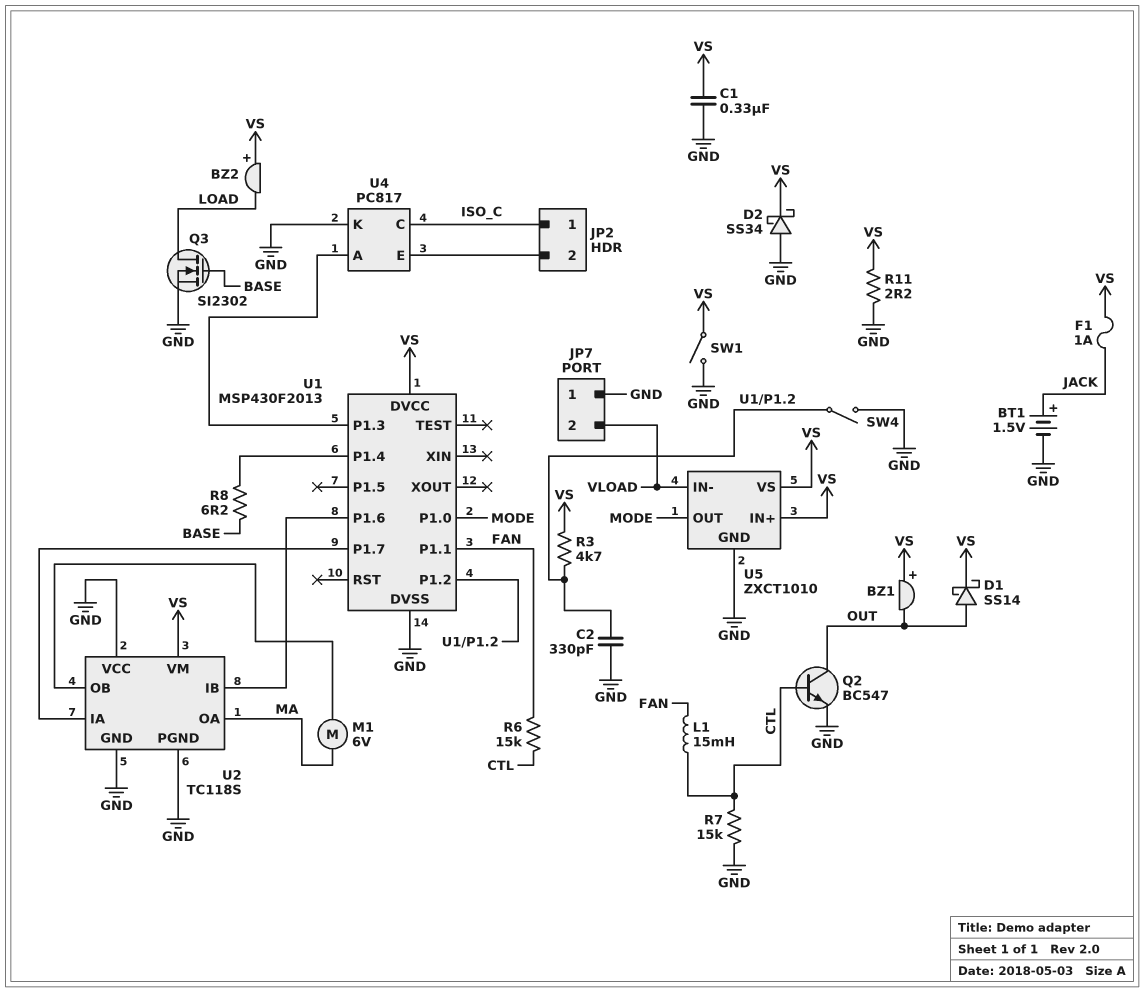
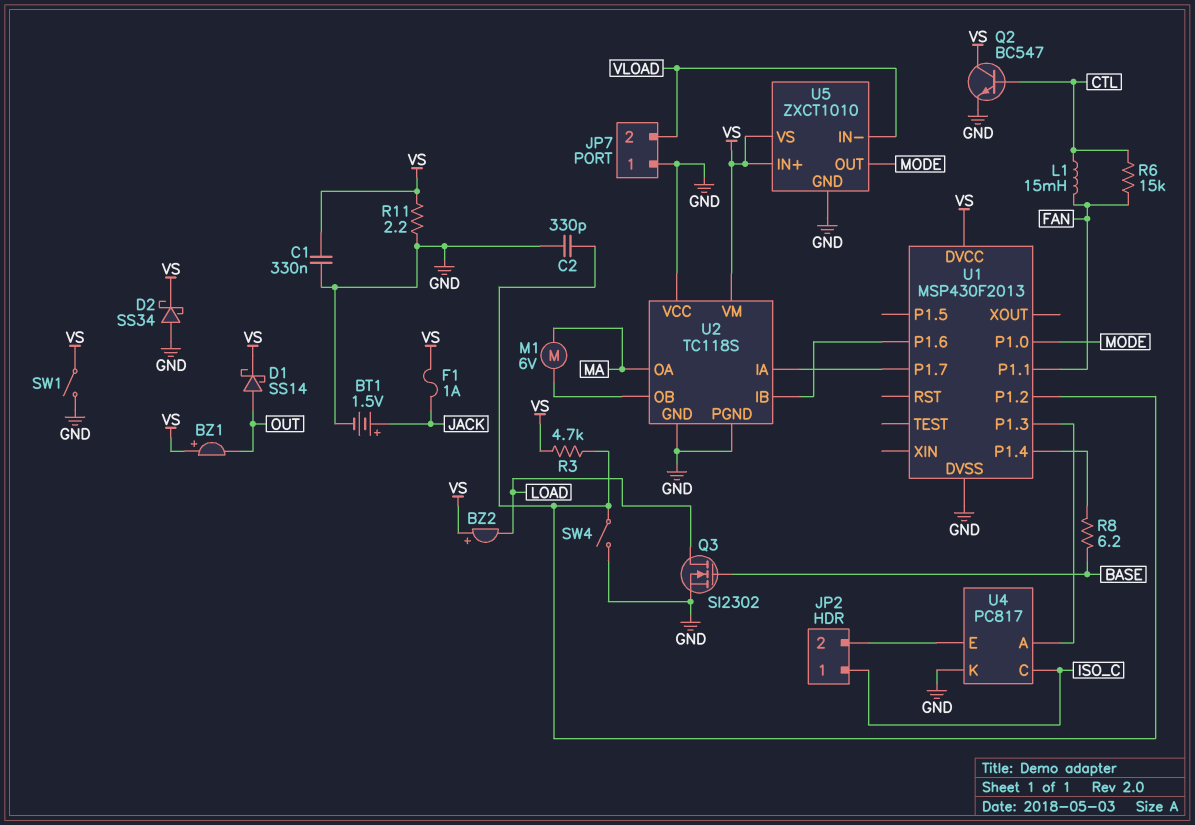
Q2: NPN BC547 (B CTL, C OUT, E GND) -> NPN BC547 (B CTL, C VS, E GND)
R7: 15k (CTL, GND) -> none

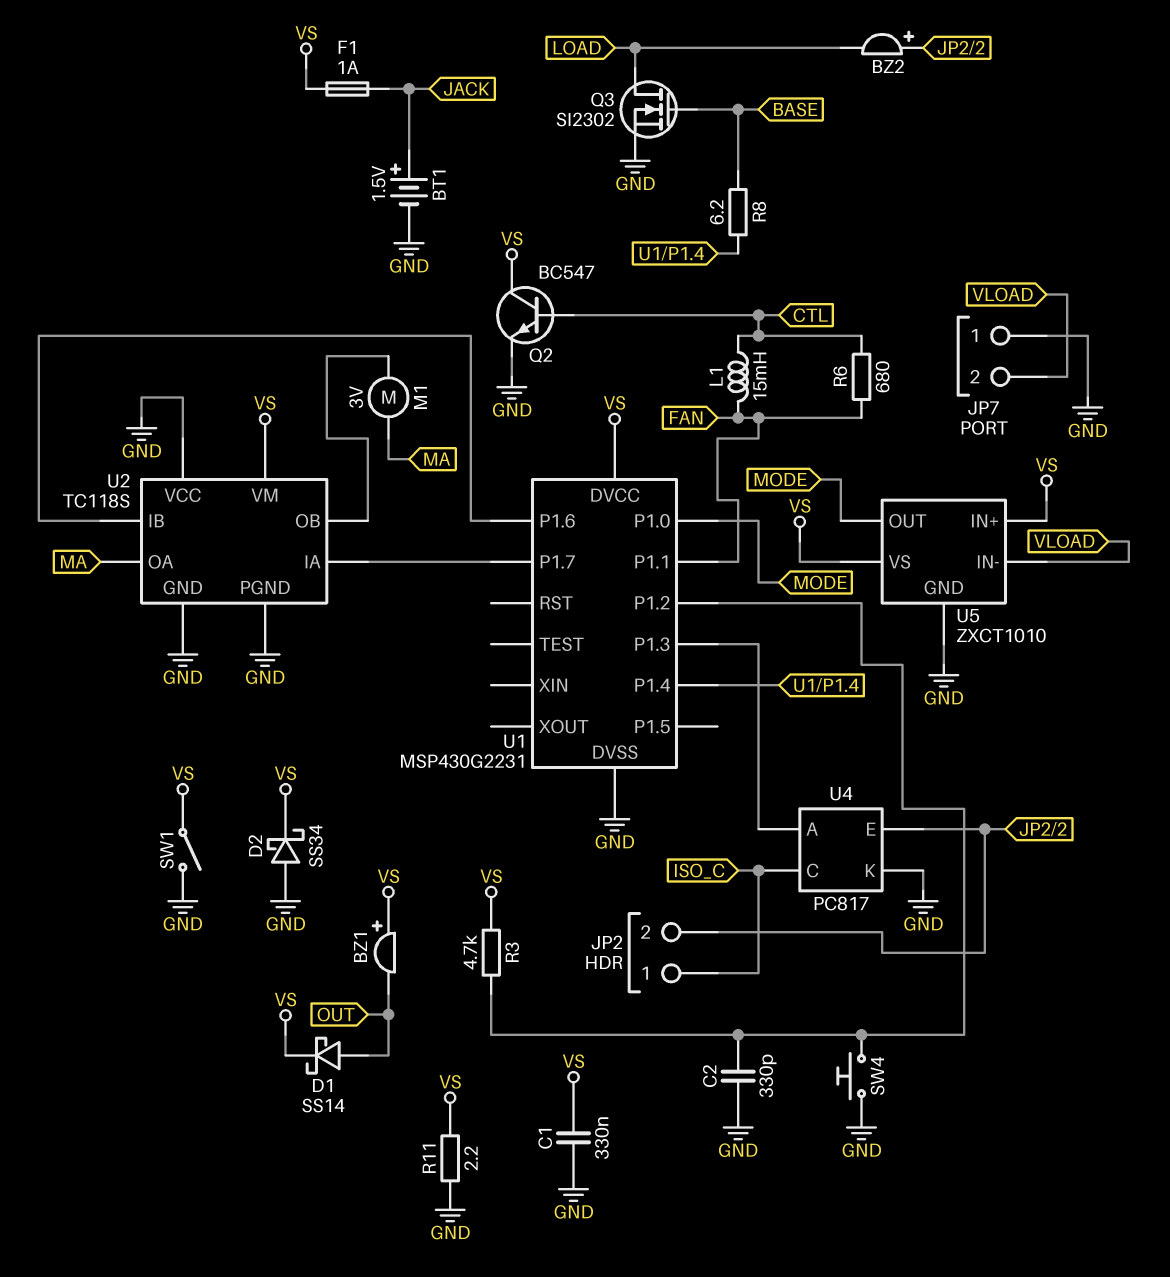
BZ2: buzzer (plus VS, minus LOAD) -> buzzer (plus JP2/2, minus LOAD)
M1: motor 6V (MA, U2/OB) -> motor 3V (MA, U2/OB)
R6: 15k (CTL, FAN) -> 680 (CTL, FAN)
SW4: switch (GND, U1/P1.2) -> button (GND, U1/P1.2)
U1: MSP430F2013 -> MSP430G2231

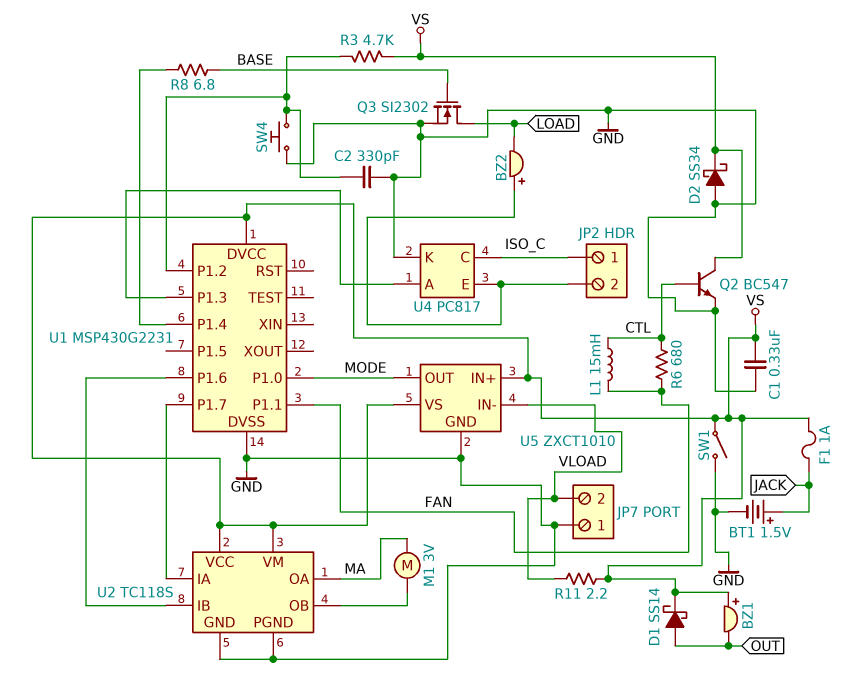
R8: 6.2 (BASE, U1/P1.4) -> 6.8 (BASE, U1/P1.4)
R11: 2.2 (GND, VS) -> 2.2 (VLOAD, VS)
U2 pin VCC: GND -> VS

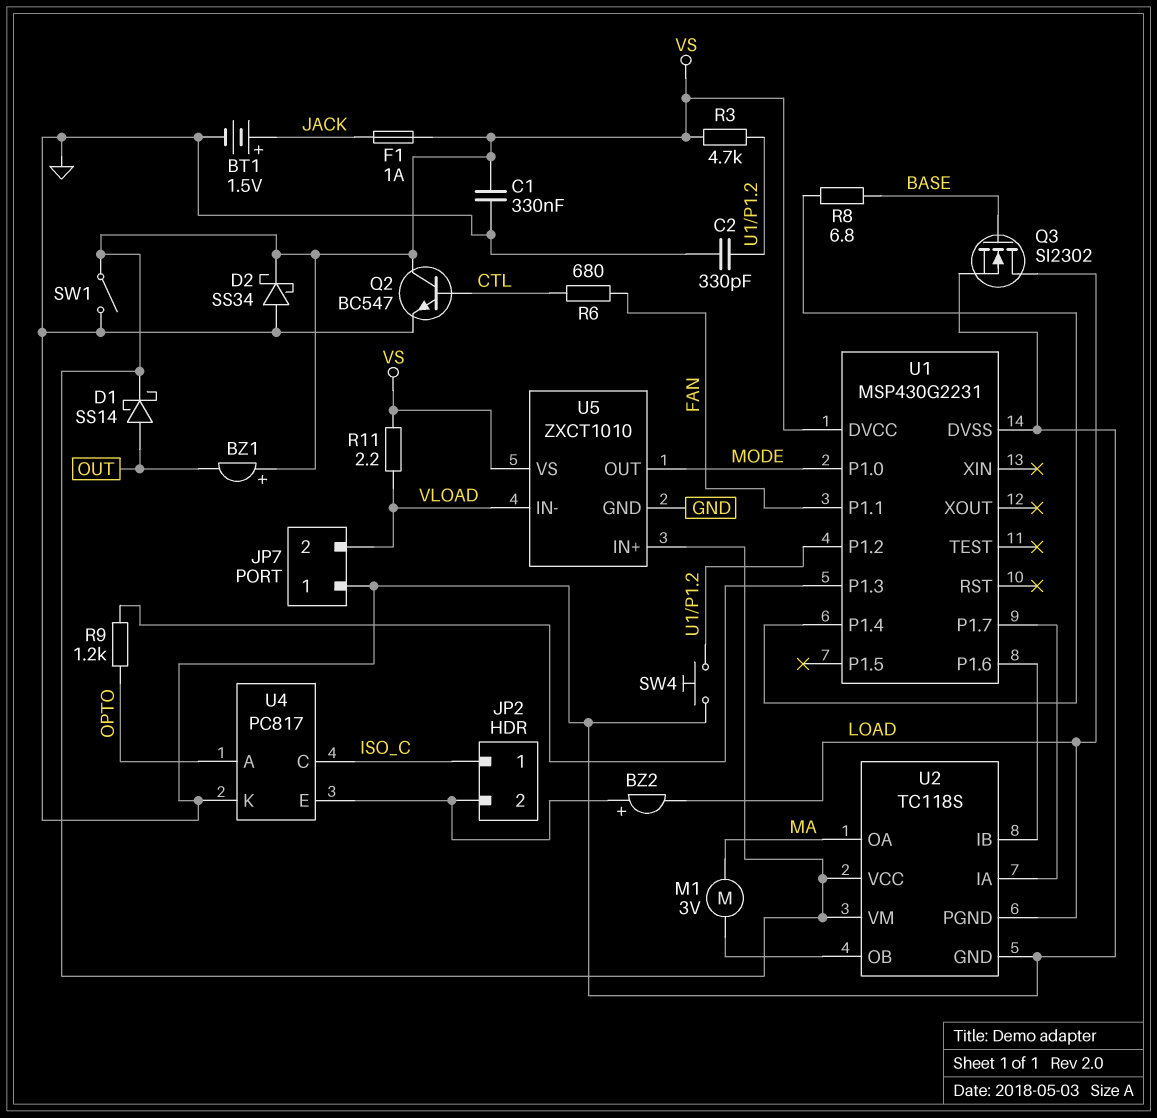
L1: 15mH (CTL, FAN) -> none
R9: none -> 1.2k (OPTO, U1/P1.3)
U2 pin PGND: GND -> LOAD
U4 pin A: U1/P1.3 -> OPTO

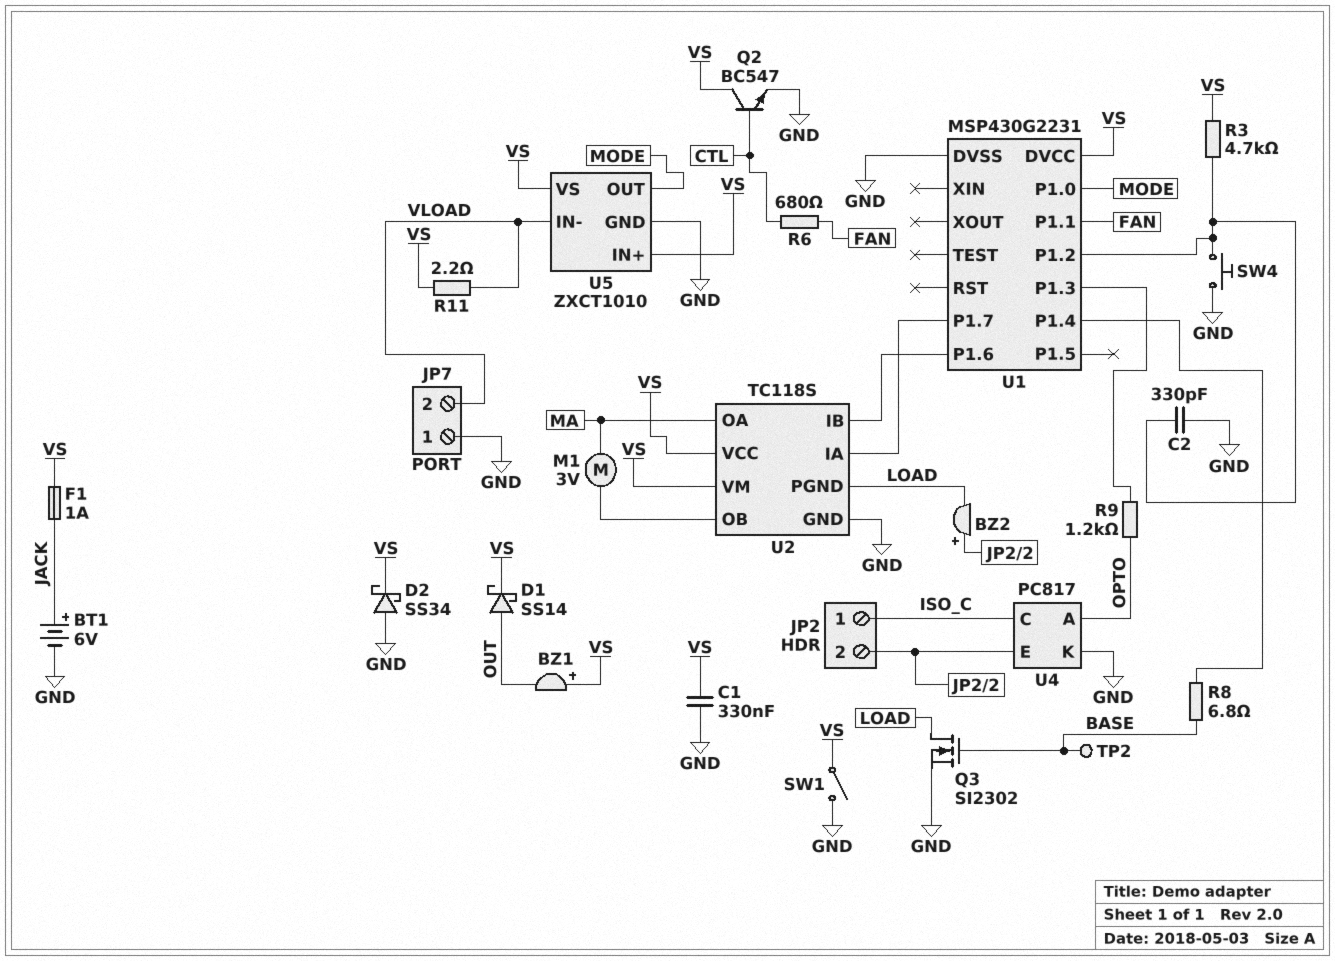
BT1: 1.5V (plus JACK, minus GND) -> 6V (plus JACK, minus GND)
TP2: none -> test point (BASE)

